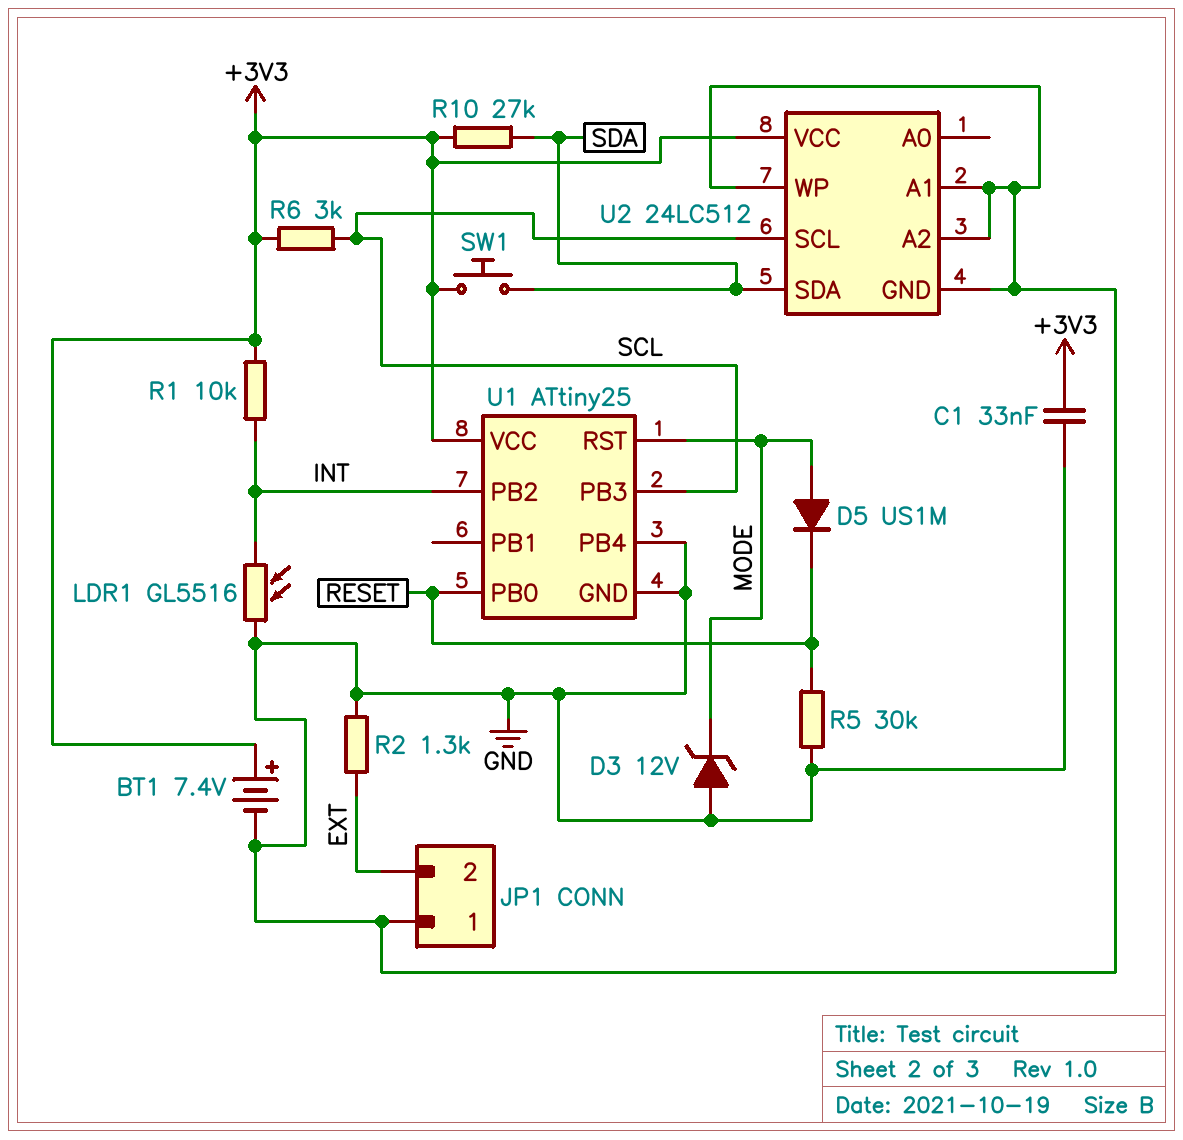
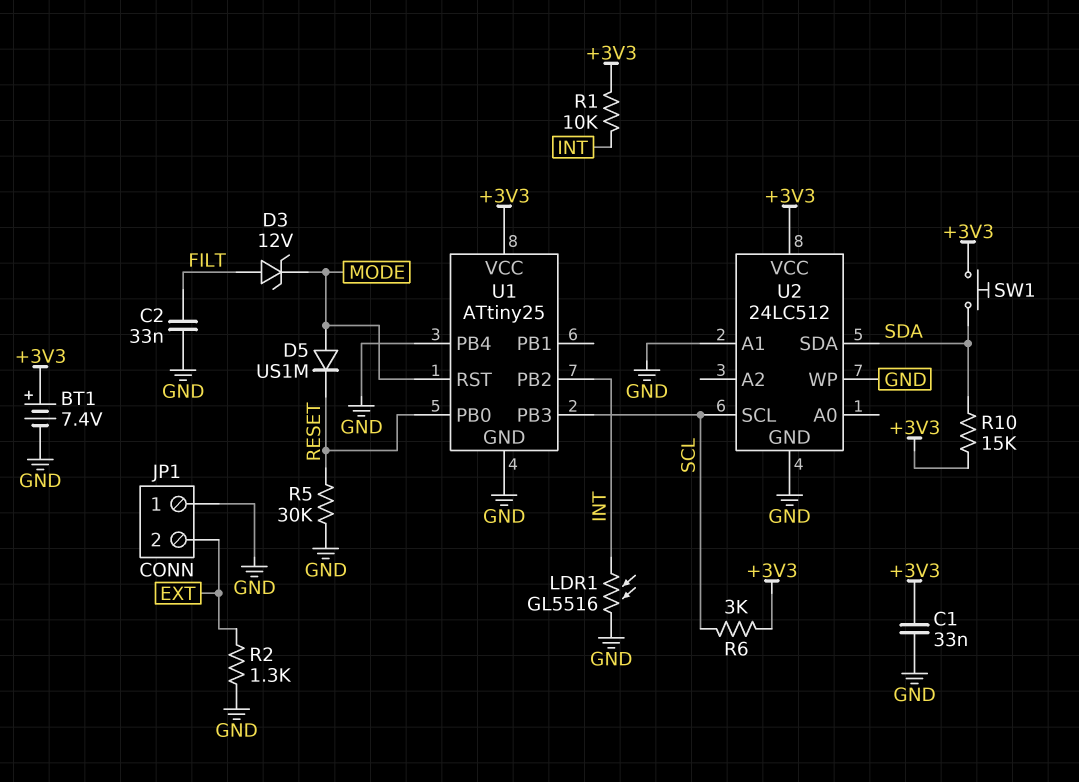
C2: none -> 33nF (FILT, GND)
D3: zener 12V (A GND, K MODE) -> zener 12V (A FILT, K MODE)
R10: 27k (+3V3, SDA) -> 15k (+3V3, SDA)
U2 pin A2: GND -> none

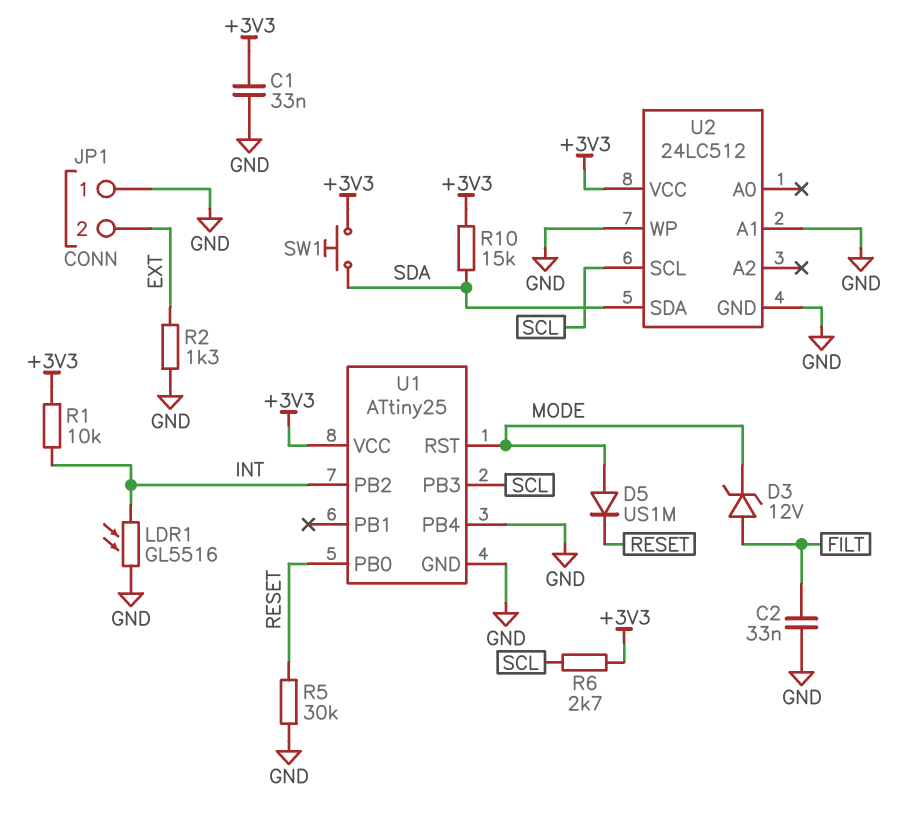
BT1: 7.4V (plus +3V3, minus GND) -> none
R6: 3k (+3V3, SCL) -> 2.7k (+3V3, SCL)

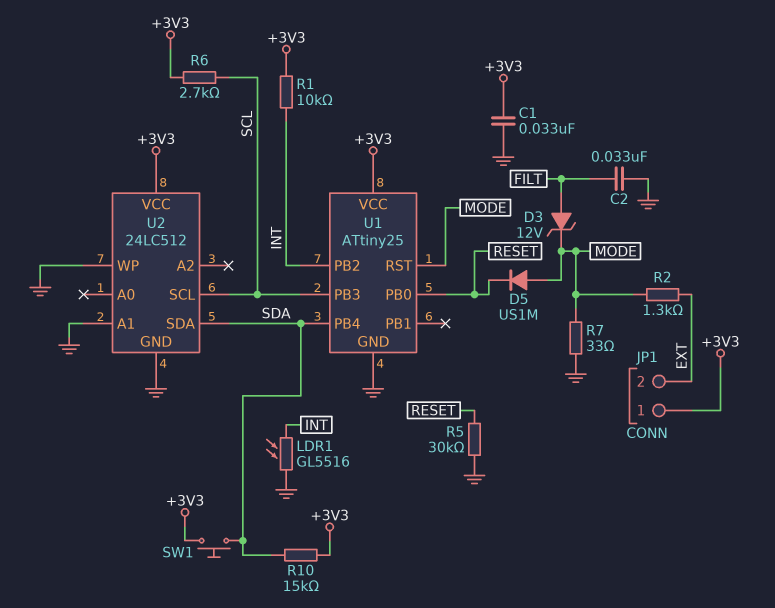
JP1 pin 1: GND -> +3V3
R2: 1.3k (EXT, GND) -> 1.3k (EXT, MODE)
R7: none -> 33 (GND, MODE)
U1 pin PB4: GND -> SDA

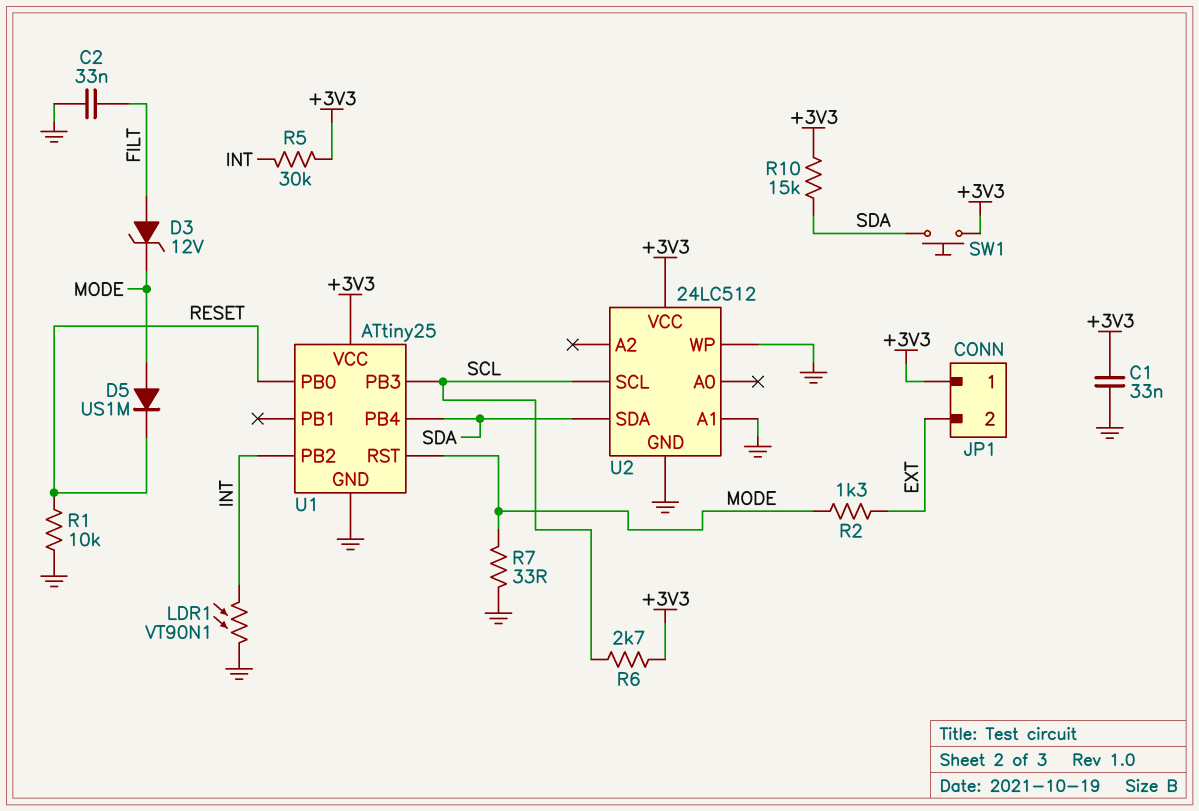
LDR1: GL5516 (GND, INT) -> VT90N1 (GND, INT)
R1: 10k (+3V3, INT) -> 10k (GND, RESET)
R5: 30k (GND, RESET) -> 30k (+3V3, INT)

